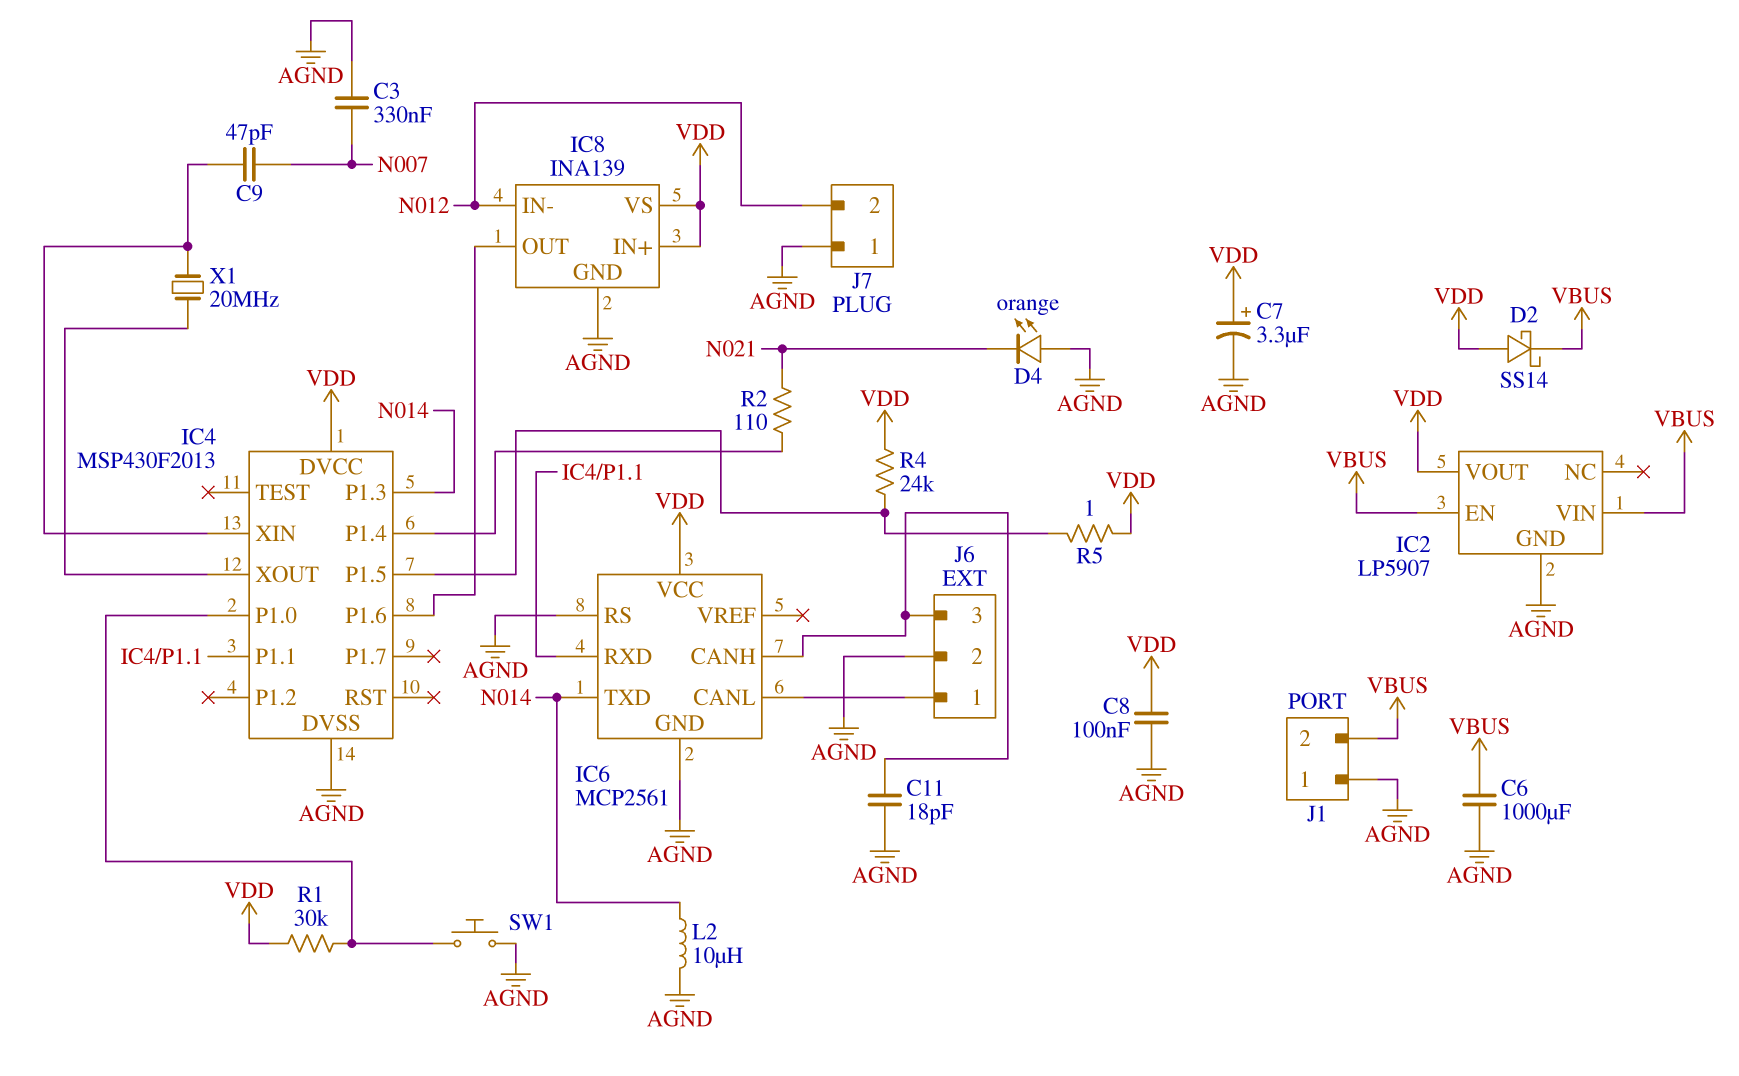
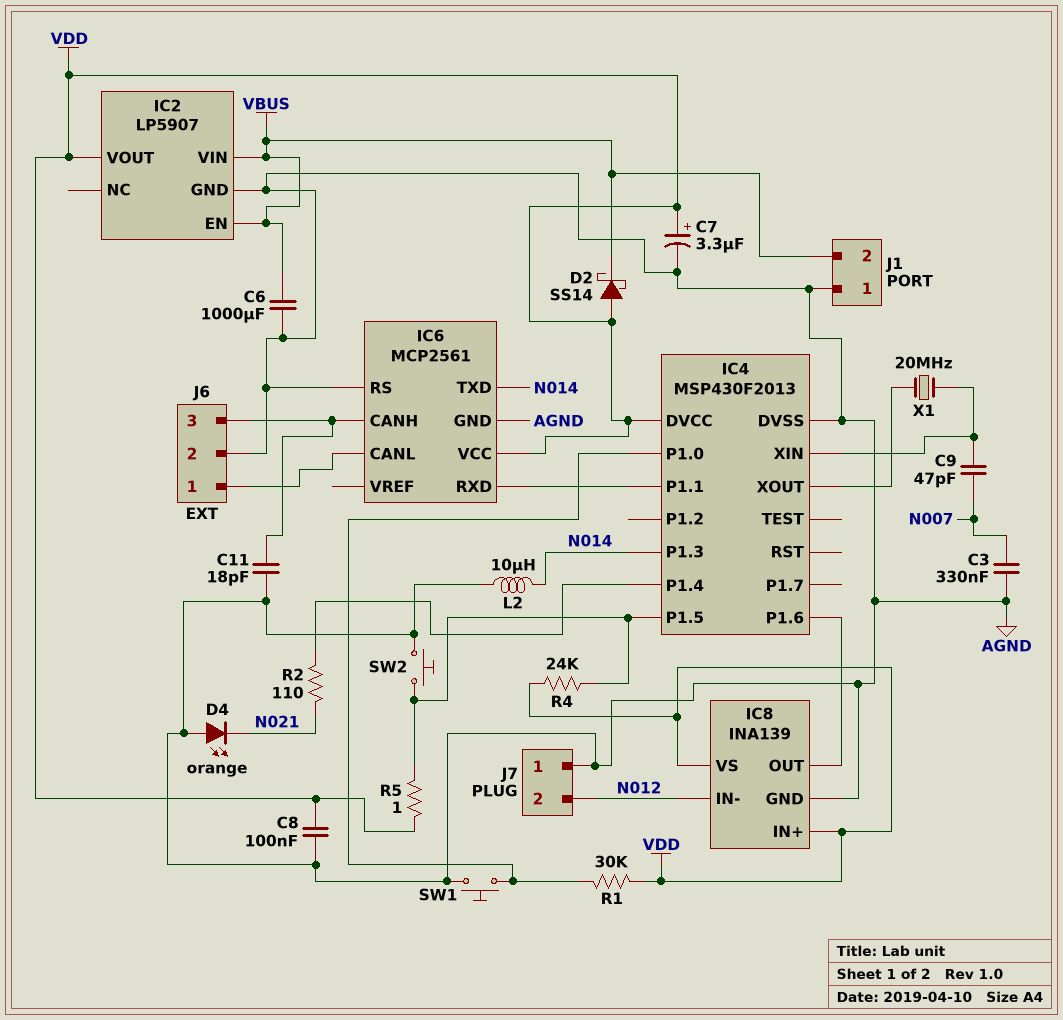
SW2: none -> button (AGND, IC4/P1.5)

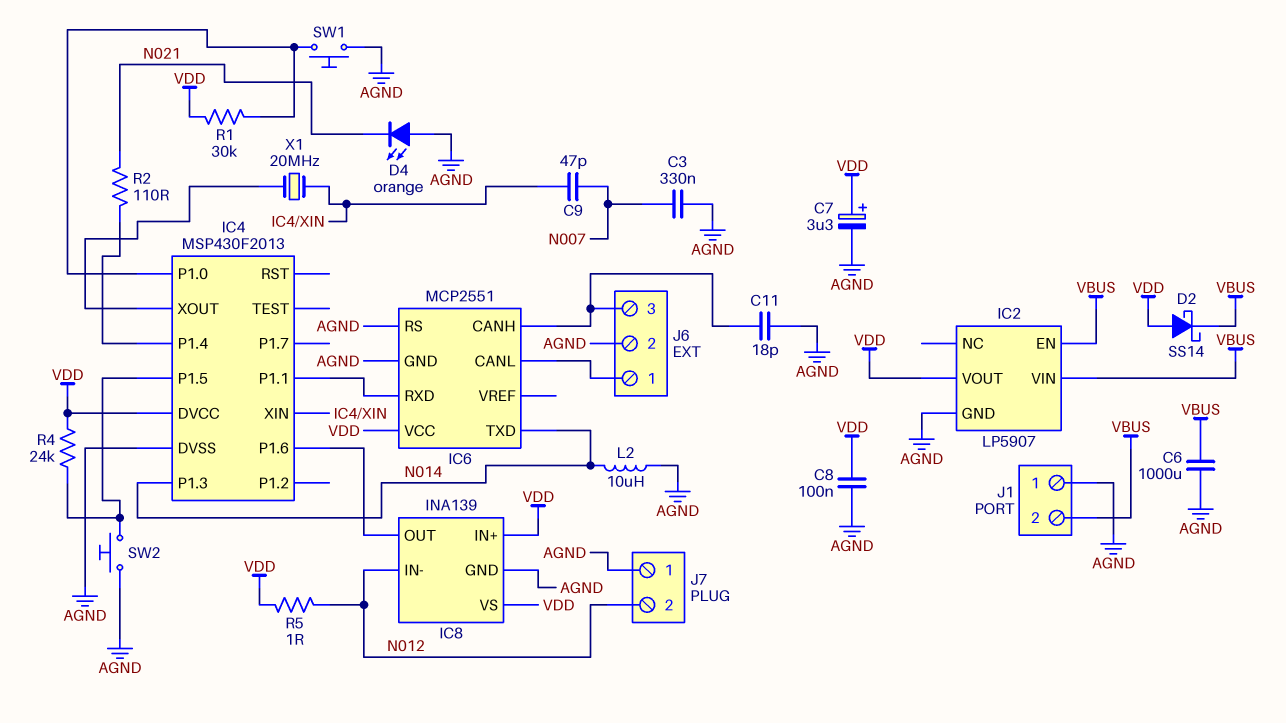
IC6: MCP2561 -> MCP2551
R5: 1 (IC4/P1.5, VDD) -> 1 (N012, VDD)

